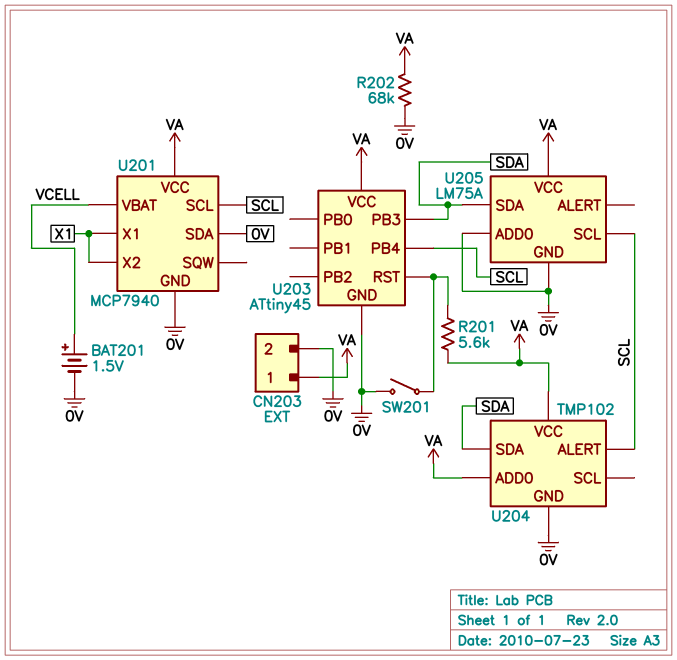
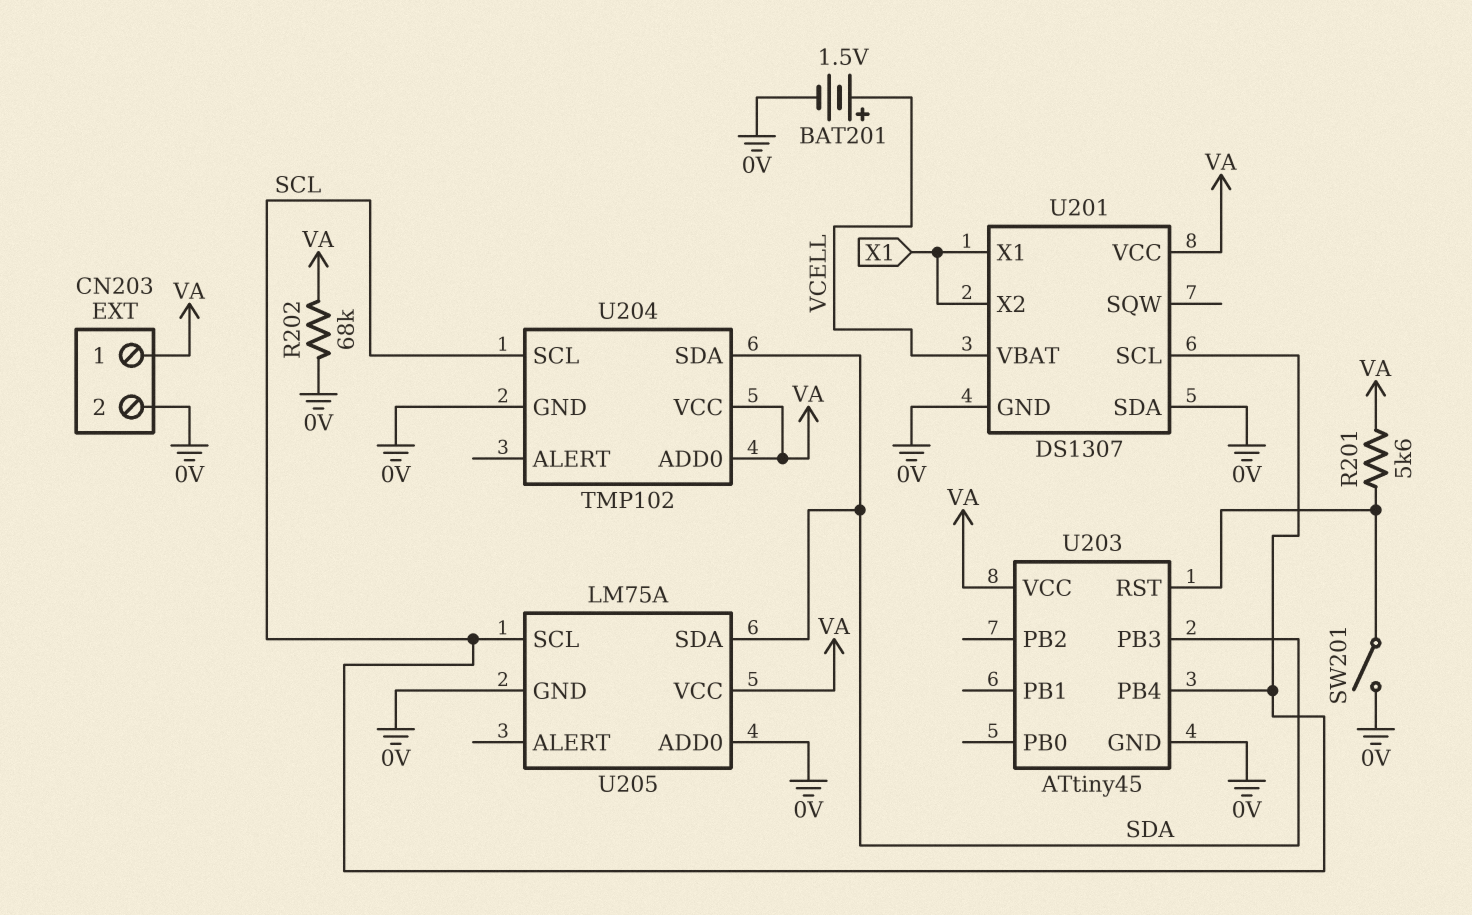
U201: MCP7940 -> DS1307
U204 pin ALERT: SCL -> none
U204 pin SCL: none -> SCL

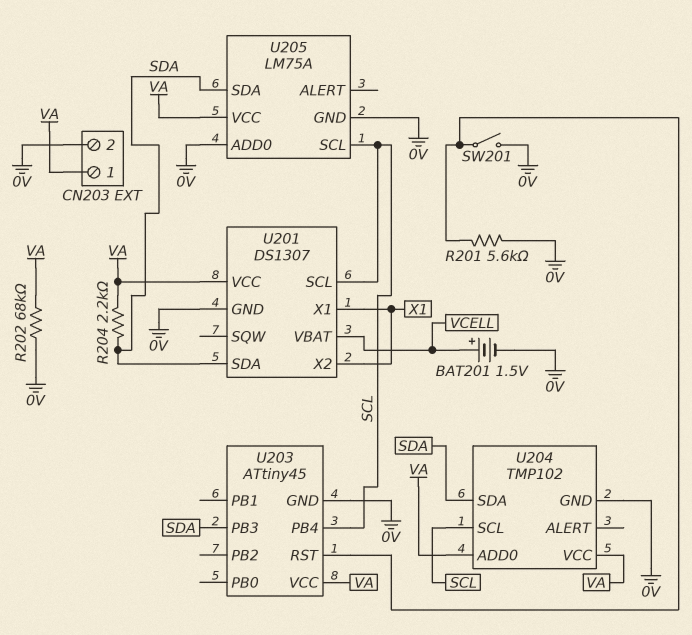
R201: 5.6k (U203/RST, VA) -> 5.6k (0V, U203/RST)
R204: none -> 2.2k (SDA, VA)
U201 pin SDA: 0V -> SDA

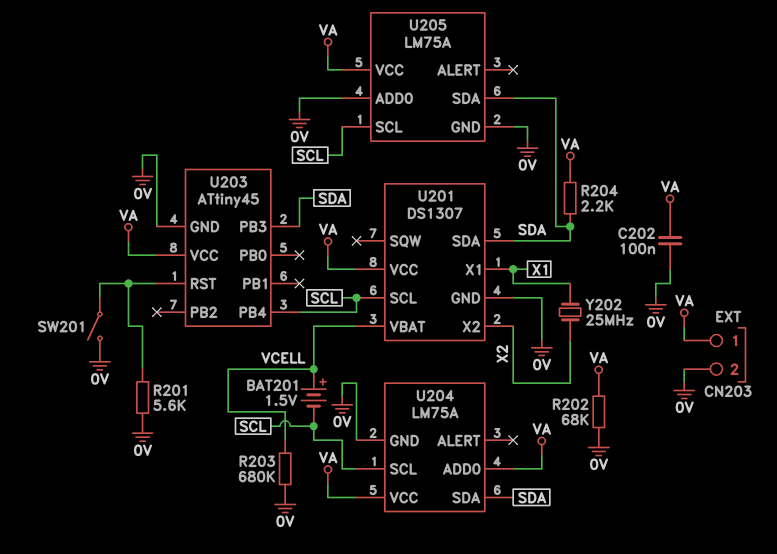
BAT201: 1.5V (plus VCELL, minus 0V) -> 1.5V (plus VCELL, minus SCL)
C202: none -> 100nF (0V, VA)
R203: none -> 680k (0V, VCELL)
U201 pin X2: X1 -> X2
U204: TMP102 -> LM75A
Y202: none -> 25MHz (X1, X2)

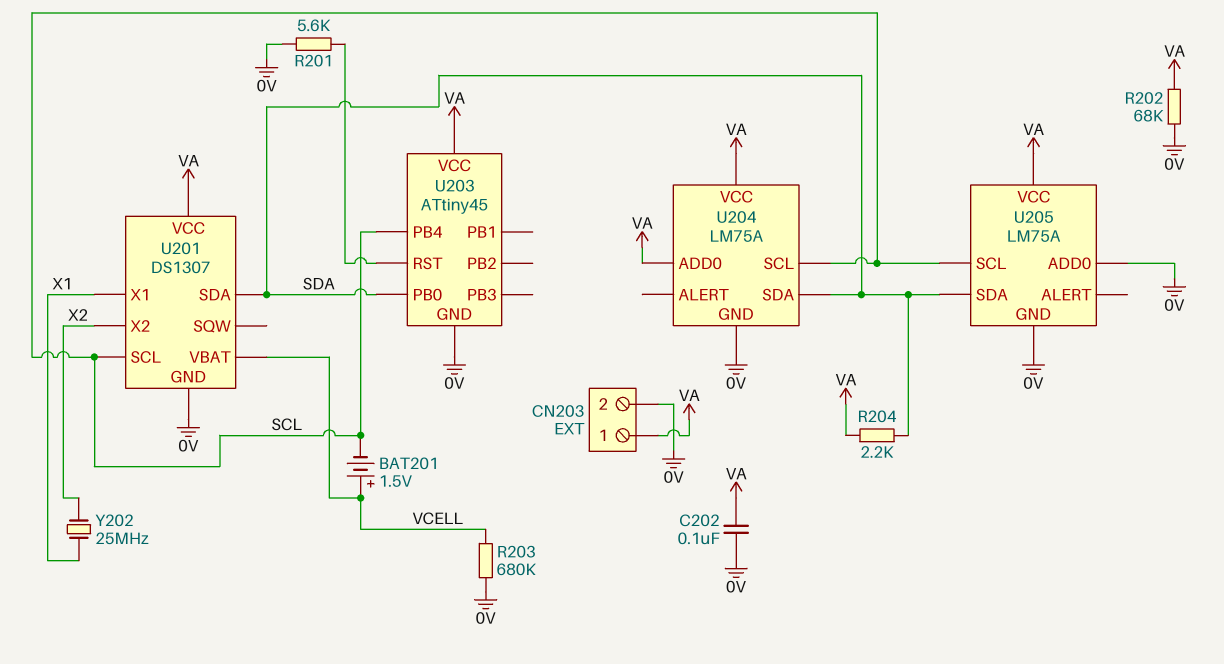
SW201: switch (0V, U203/RST) -> none
U203 pin PB0: none -> SDA
U203 pin PB3: SDA -> none

